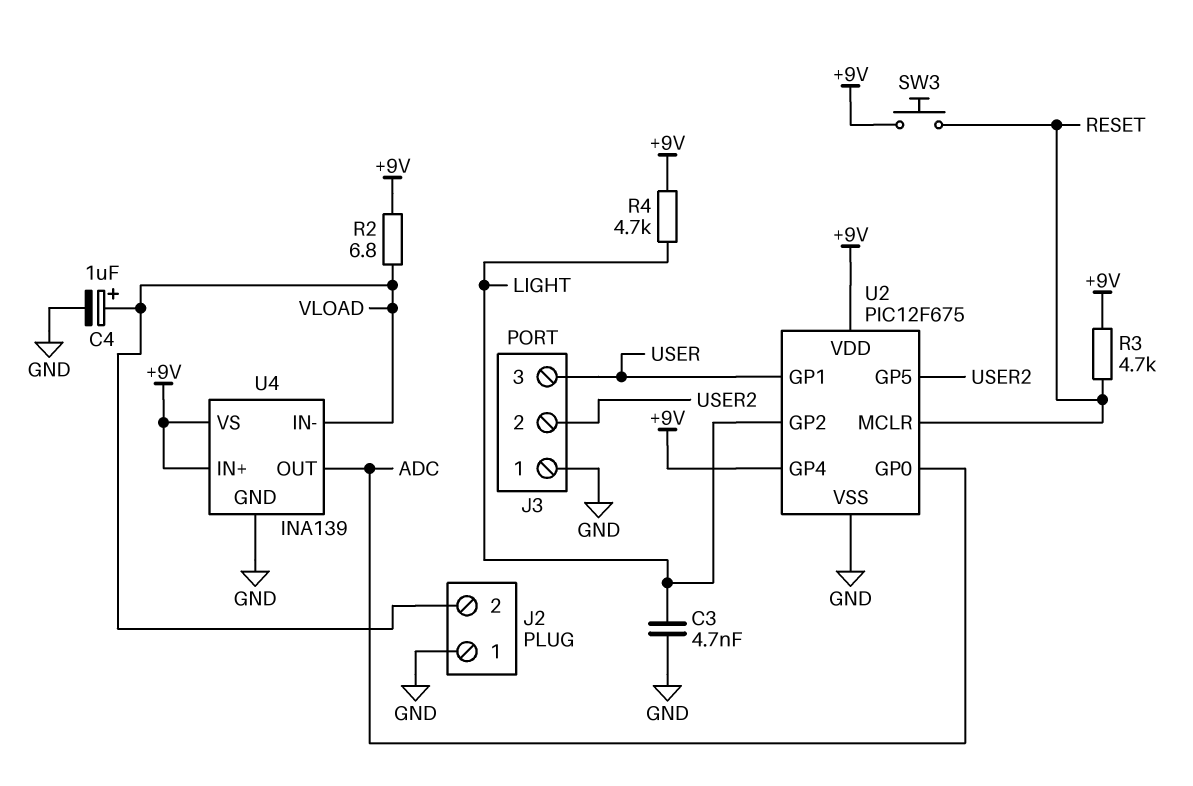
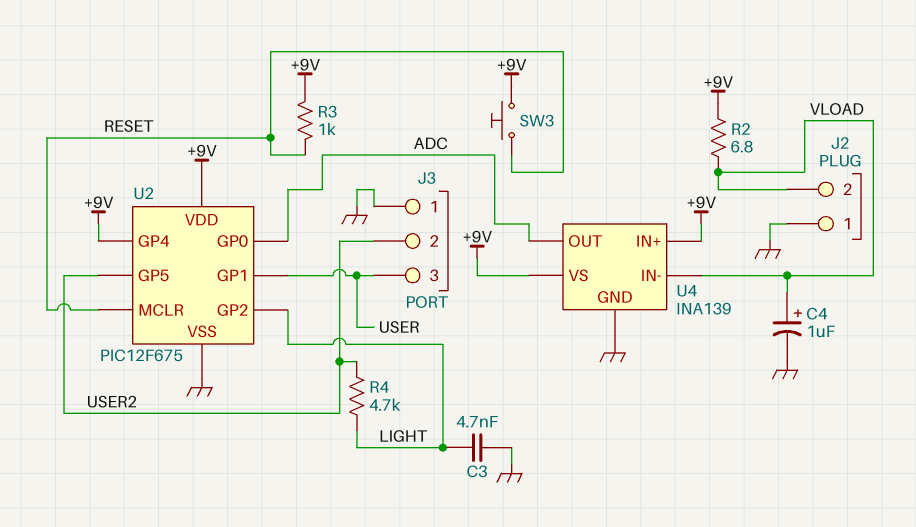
R3: 4.7k (+9V, RESET) -> 1k (+9V, RESET)
R4: 4.7k (+9V, LIGHT) -> 4.7k (LIGHT, USER2)

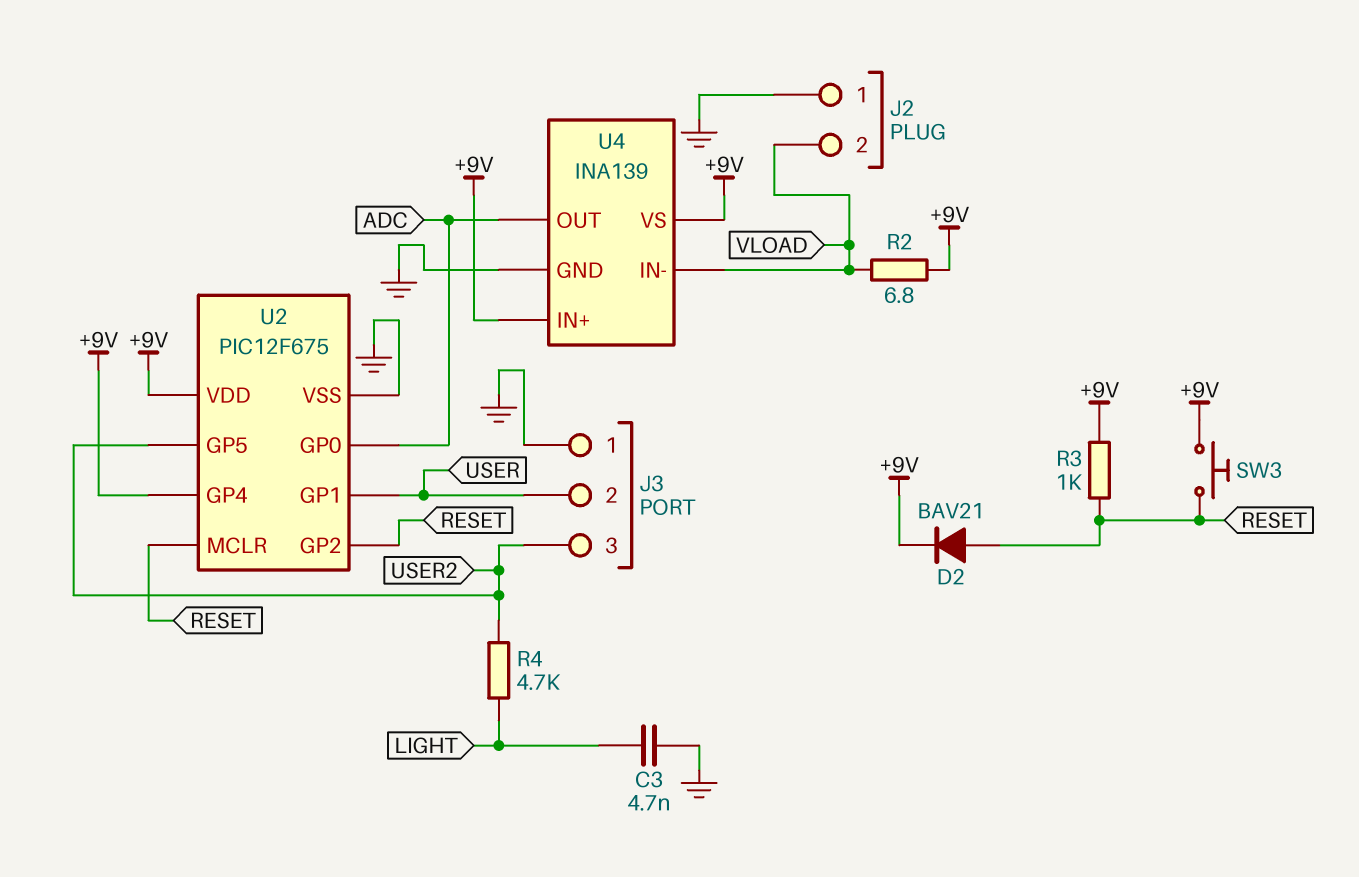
C4: 1uF (plus VLOAD, minus GND) -> none
D2: none -> diode BAV21 (A RESET, K +9V)
J3 pin 2: USER2 -> USER
J3 pin 3: USER -> USER2
U2 pin GP2: LIGHT -> RESET

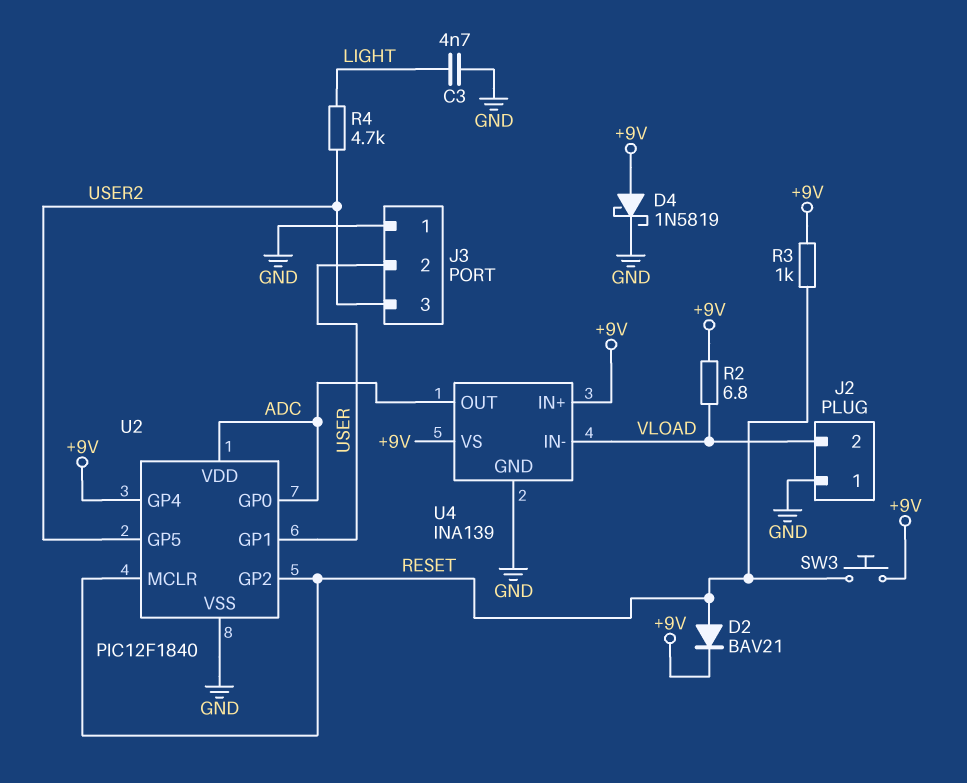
D4: none -> schottky 1N5819 (A +9V, K GND)
U2: PIC12F675 -> PIC12F1840
U2 pin VDD: +9V -> ADC

